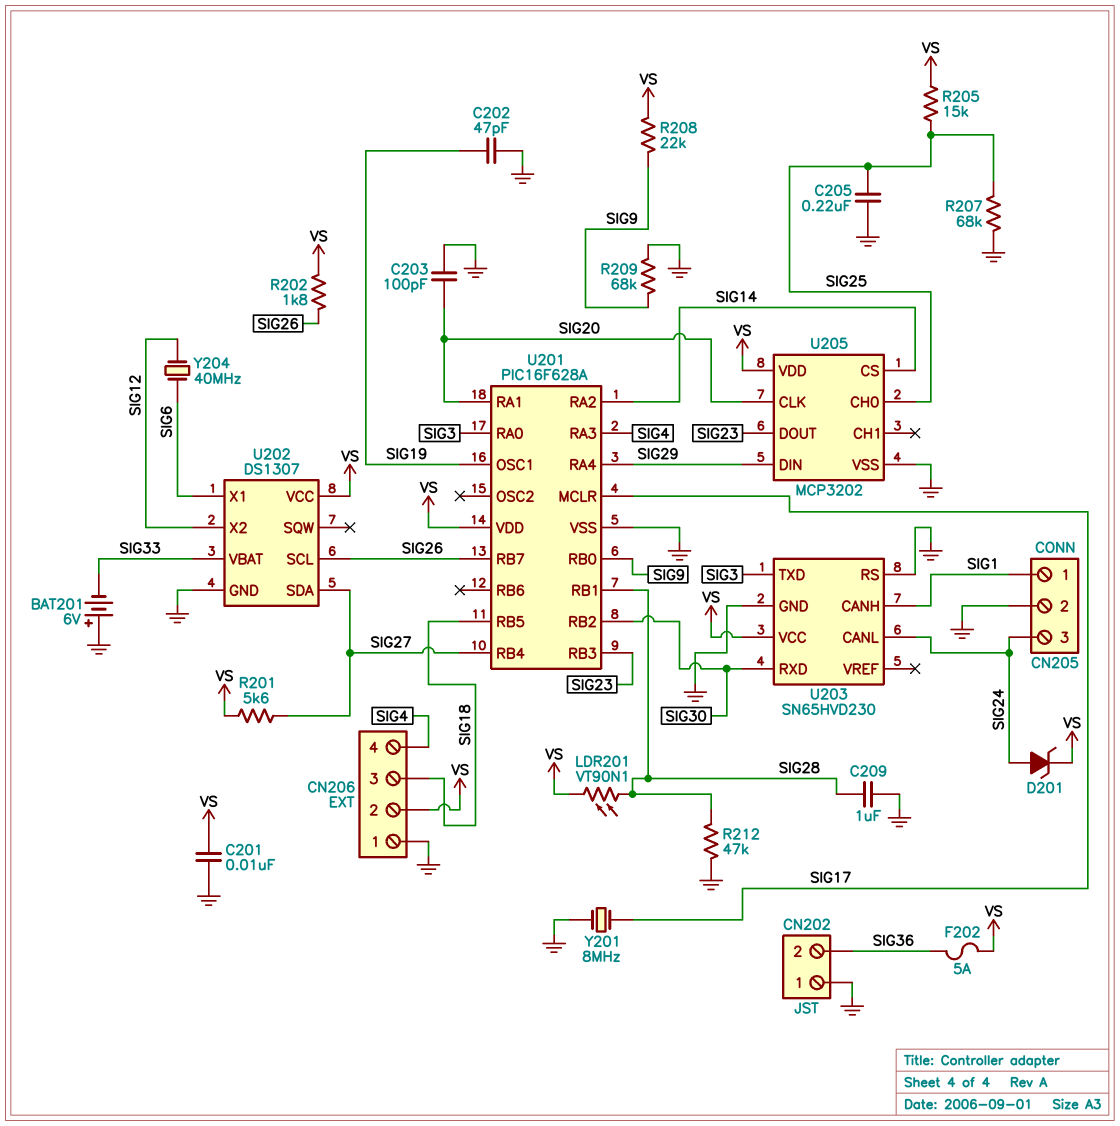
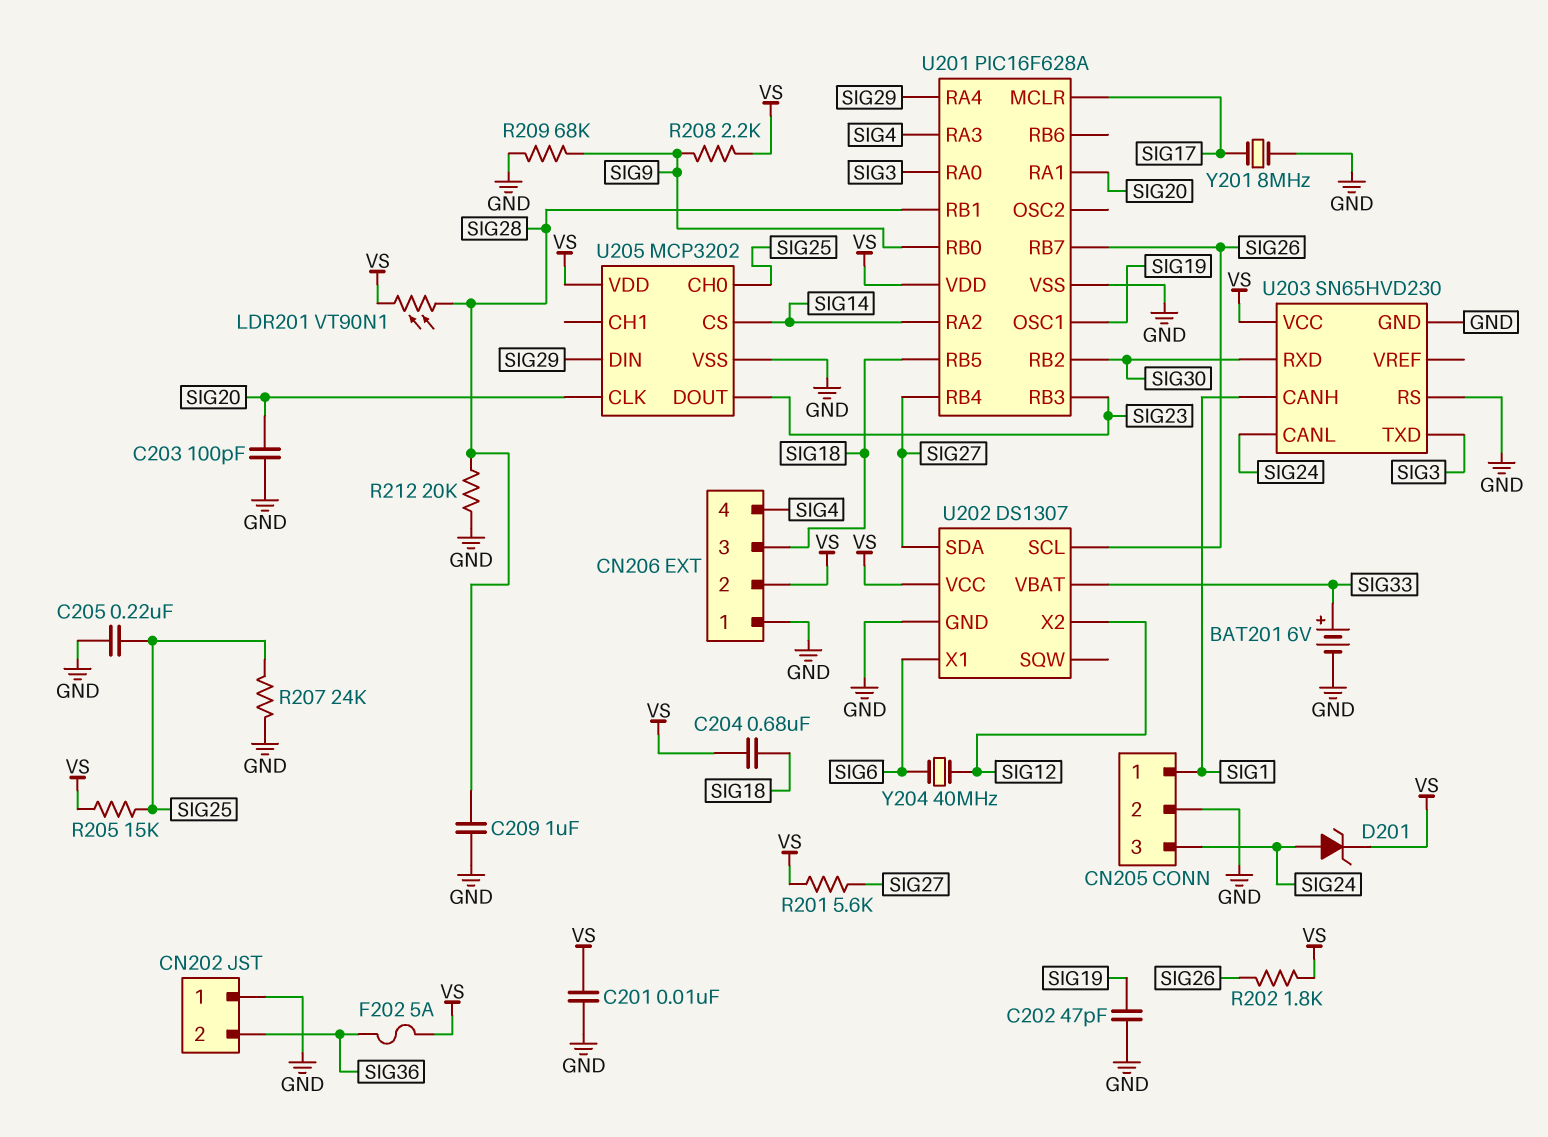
BAT201: 6V (plus GND, minus SIG33) -> 6V (plus SIG33, minus GND)
C204: none -> 680nF (SIG18, VS)
R207: 68k (GND, SIG25) -> 24k (GND, SIG25)
R208: 22k (SIG9, VS) -> 2.2k (SIG9, VS)
R212: 47k (GND, SIG28) -> 20k (GND, SIG28)

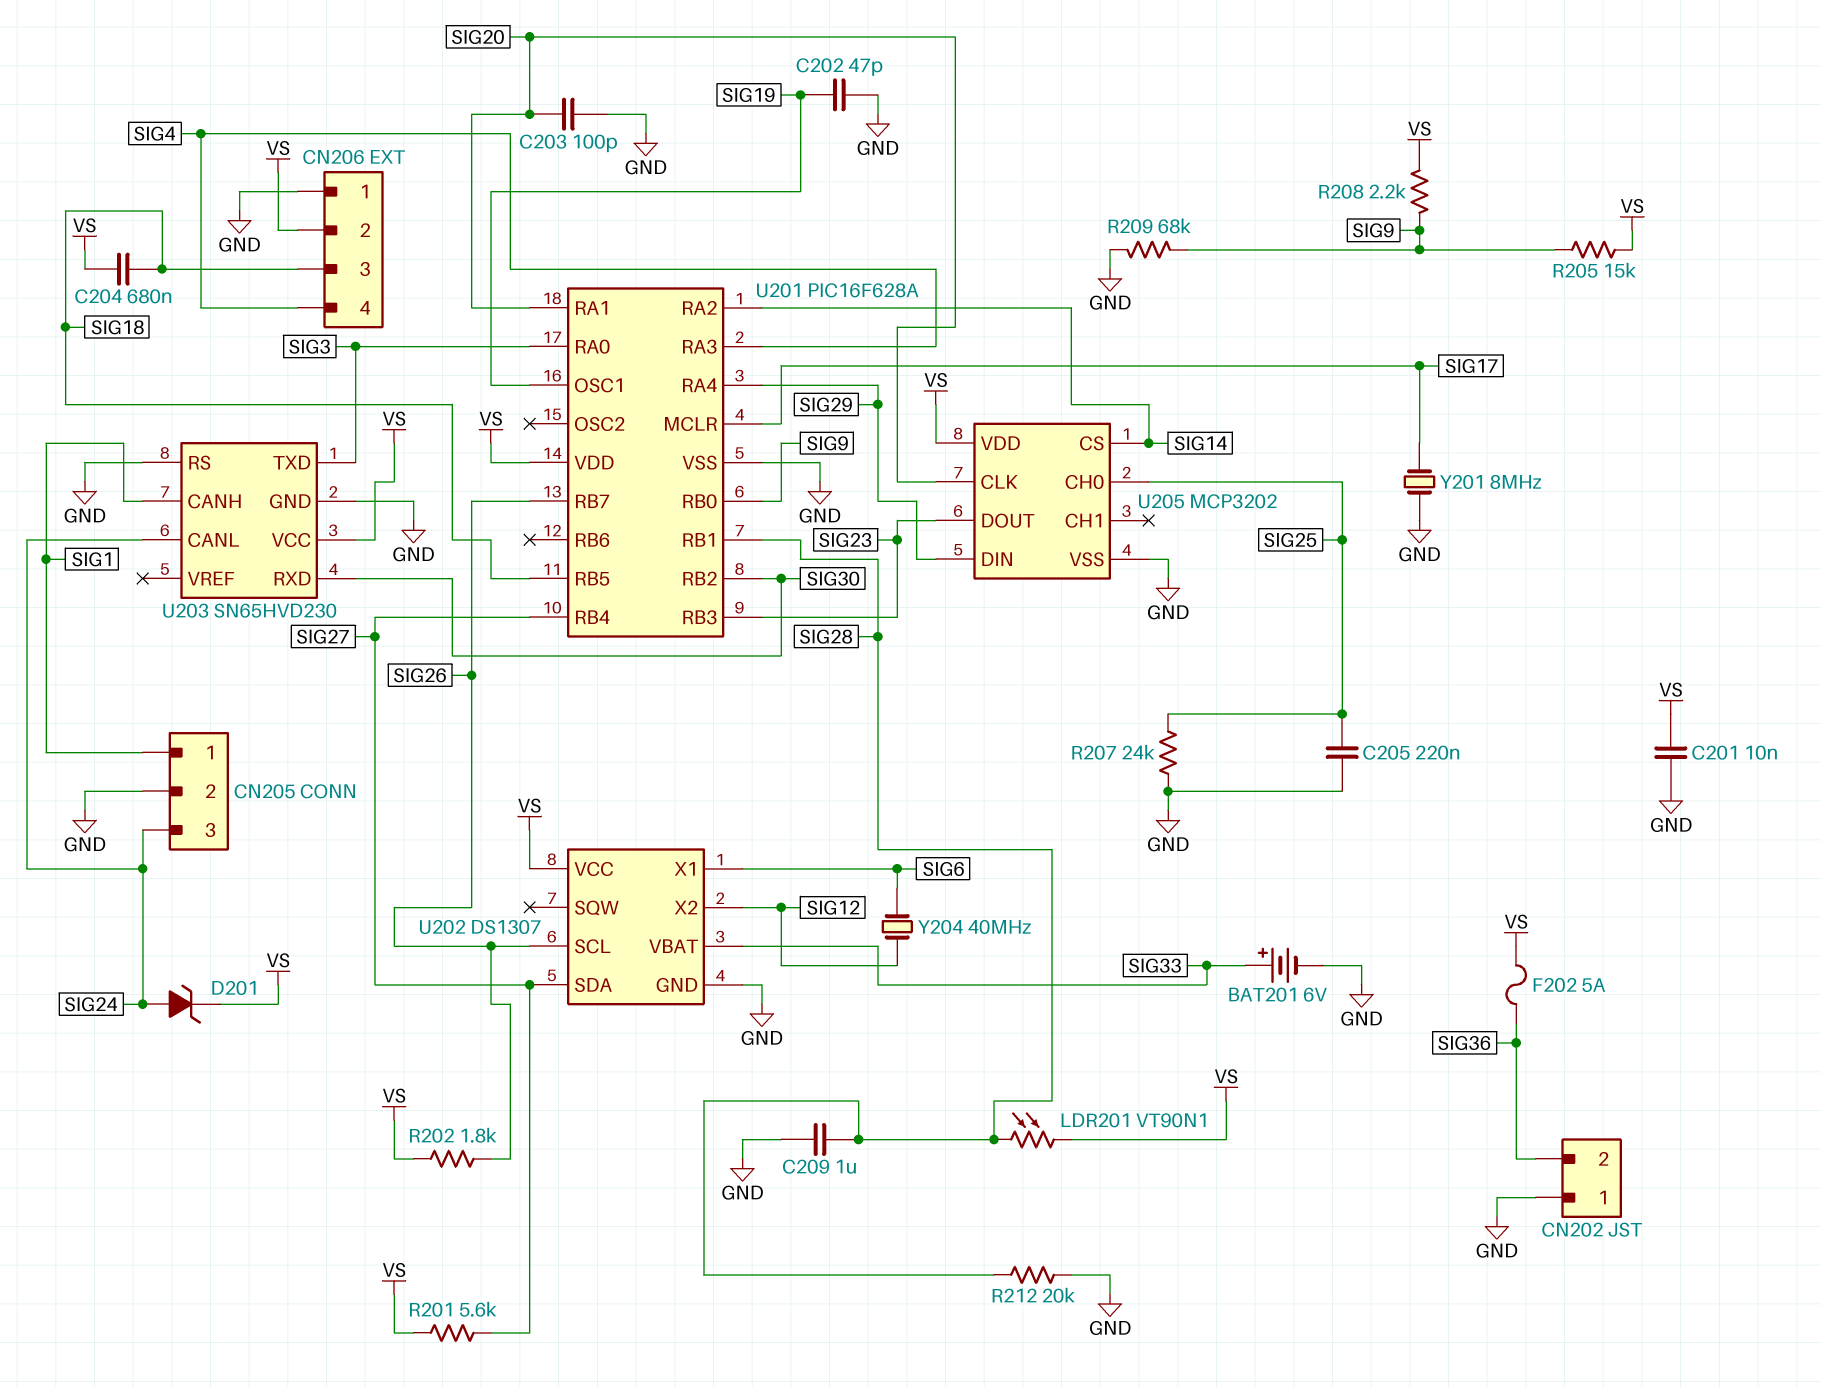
R205: 15k (SIG25, VS) -> 15k (SIG9, VS)

